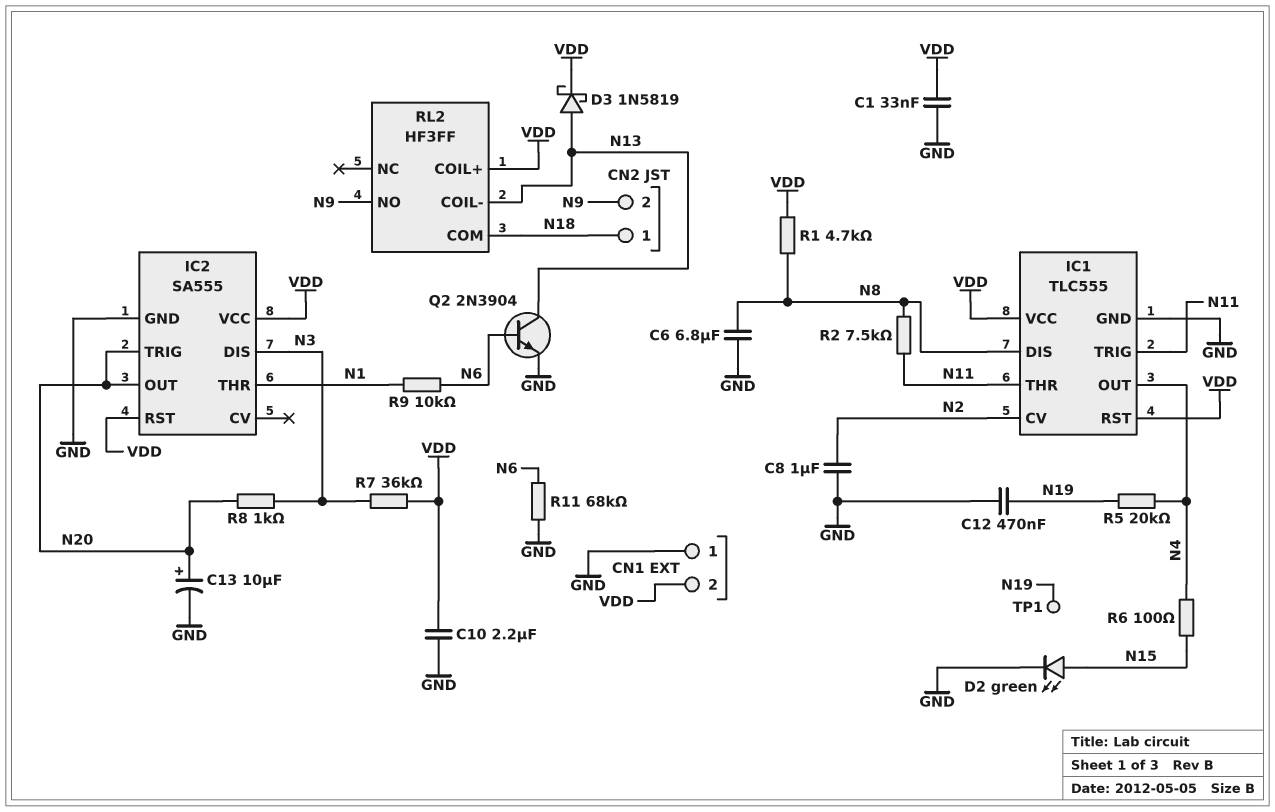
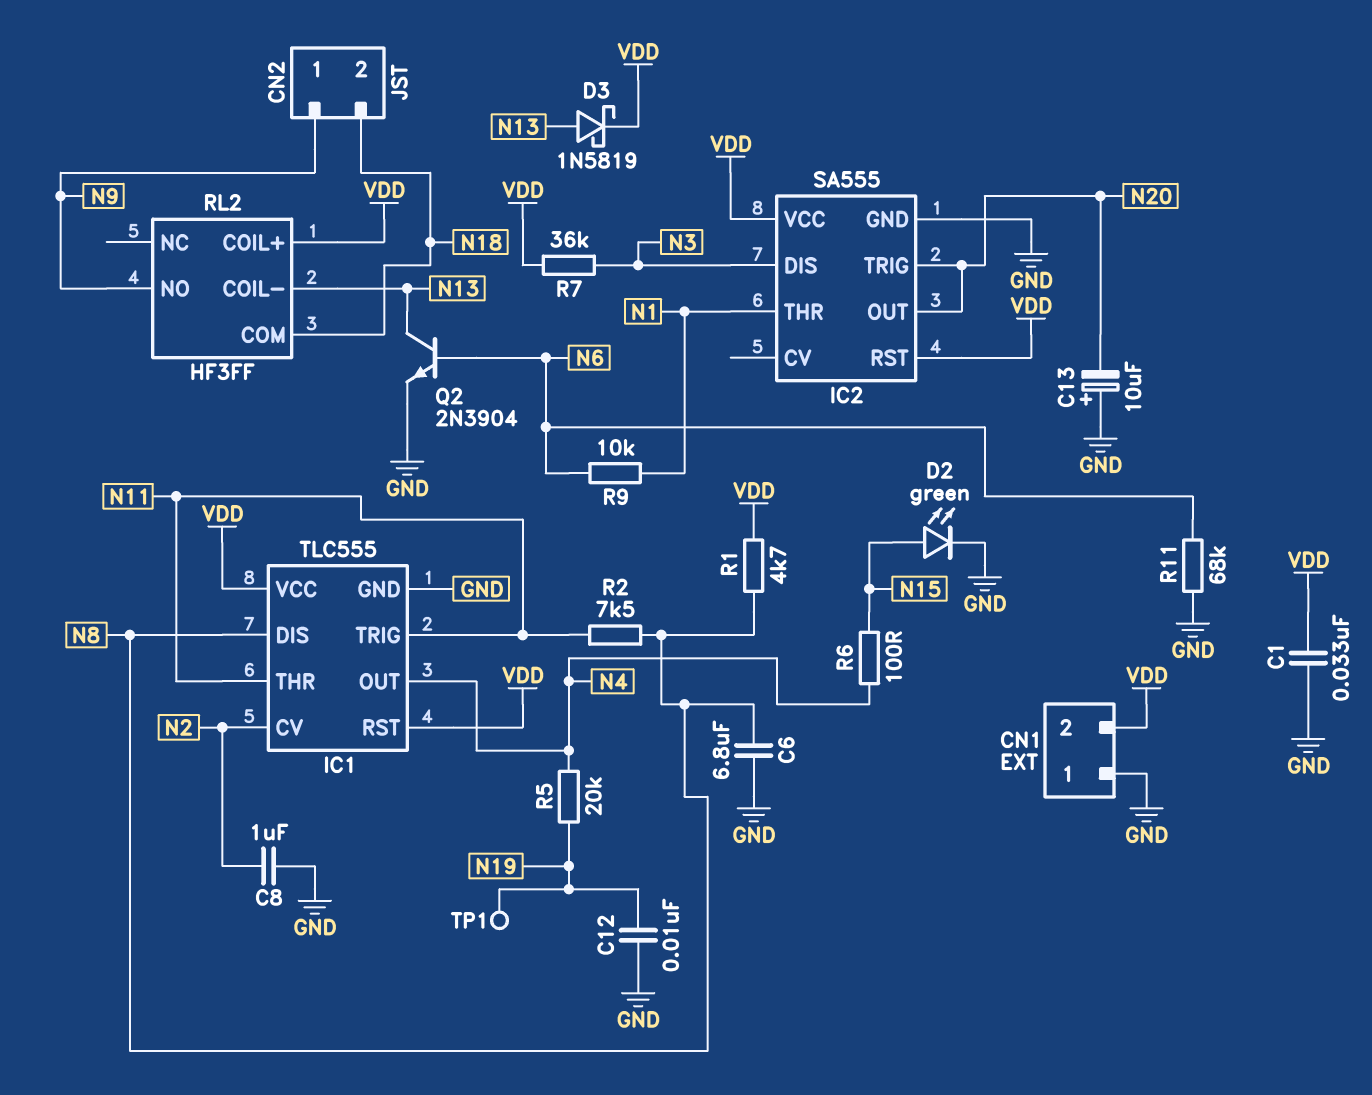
C10: 2.2uF (GND, VDD) -> none
C12: 470nF (GND, N19) -> 10nF (GND, N19)
C13: 10uF (plus N20, minus GND) -> 10uF (plus GND, minus N20)
CN2 pin 1: N18 -> N9
CN2 pin 2: N9 -> N18
R8: 1k (N3, N20) -> none

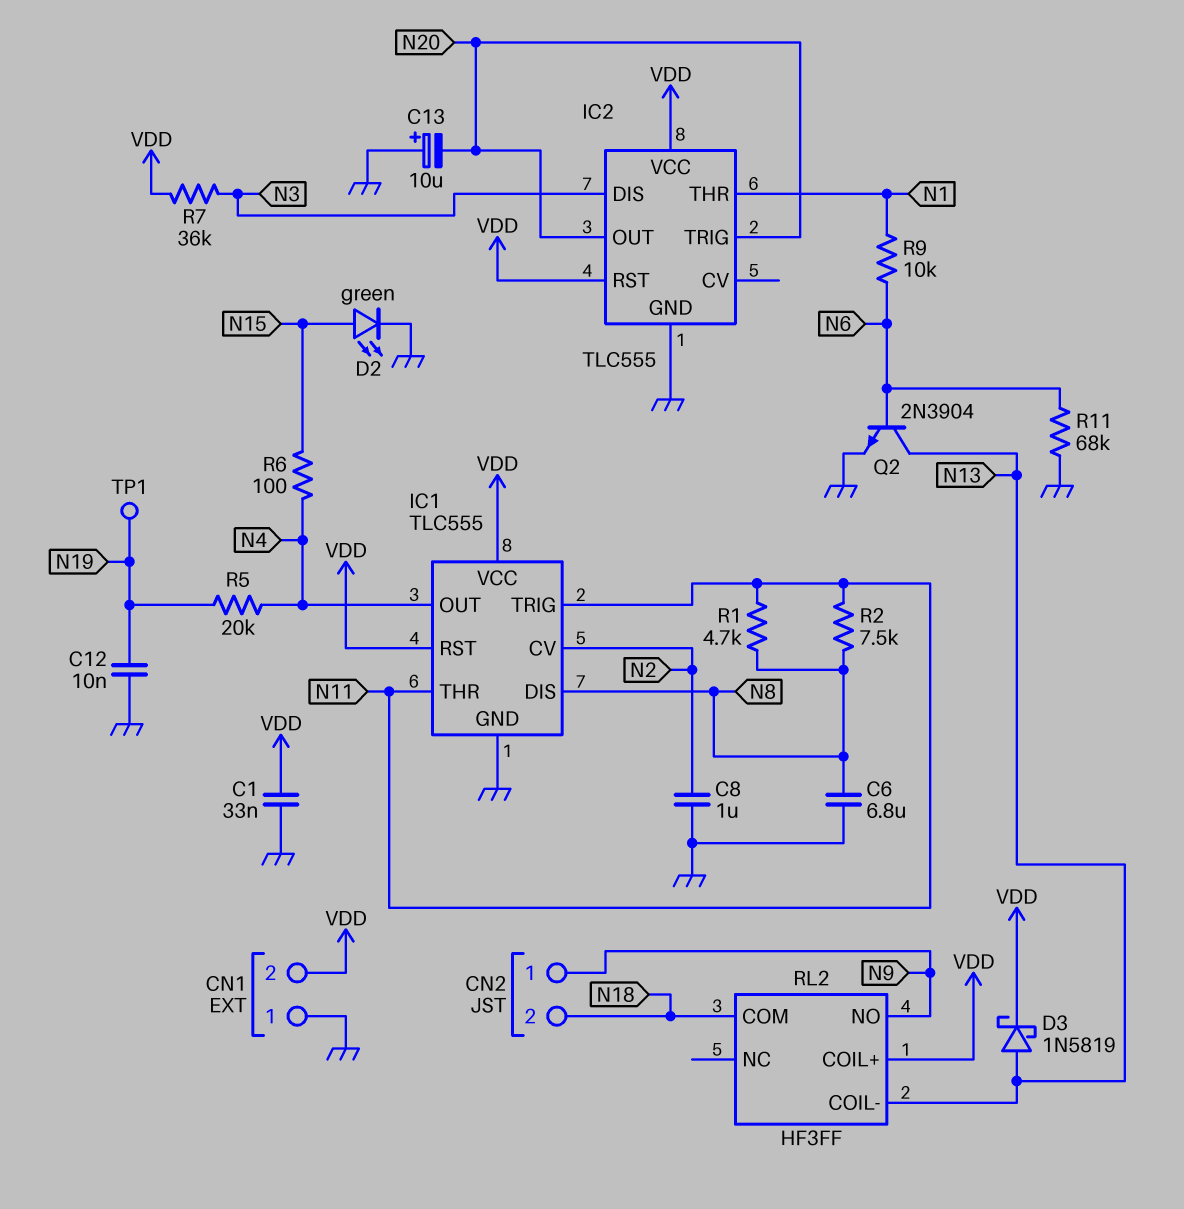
IC2: SA555 -> TLC555
R1: 4.7k (N8, VDD) -> 4.7k (N8, N11)

